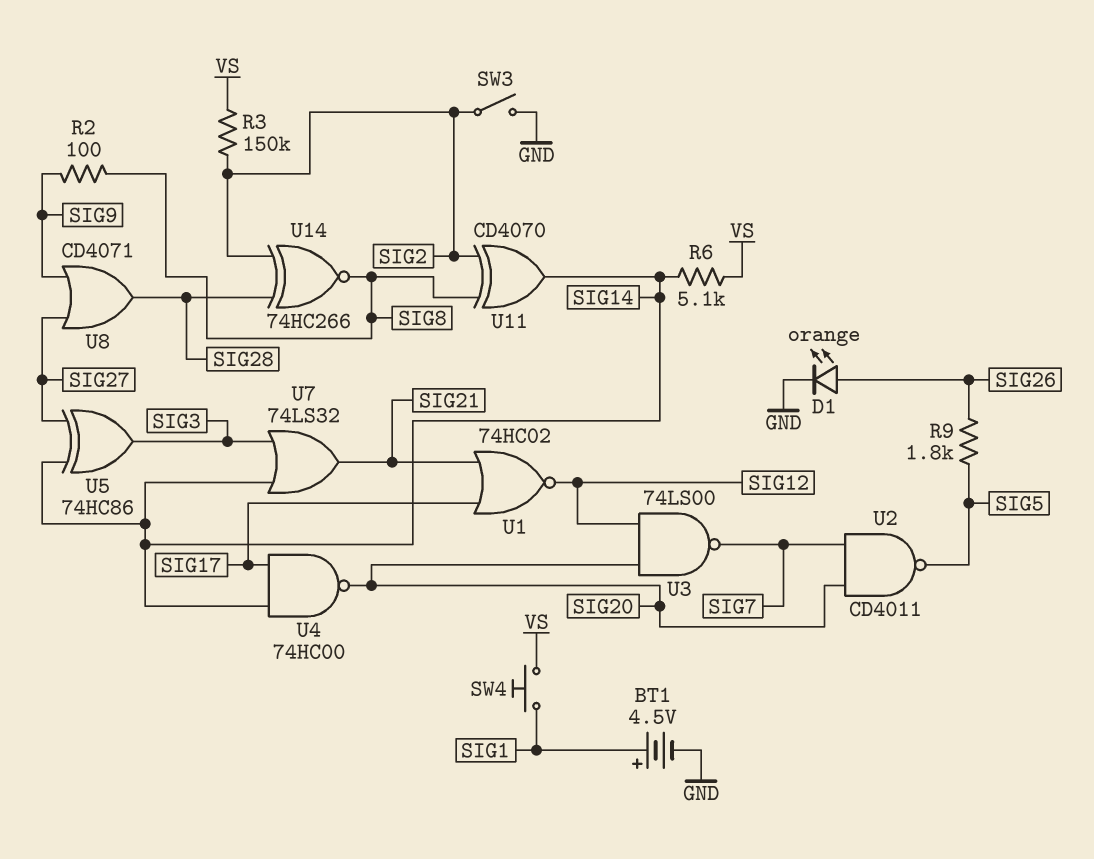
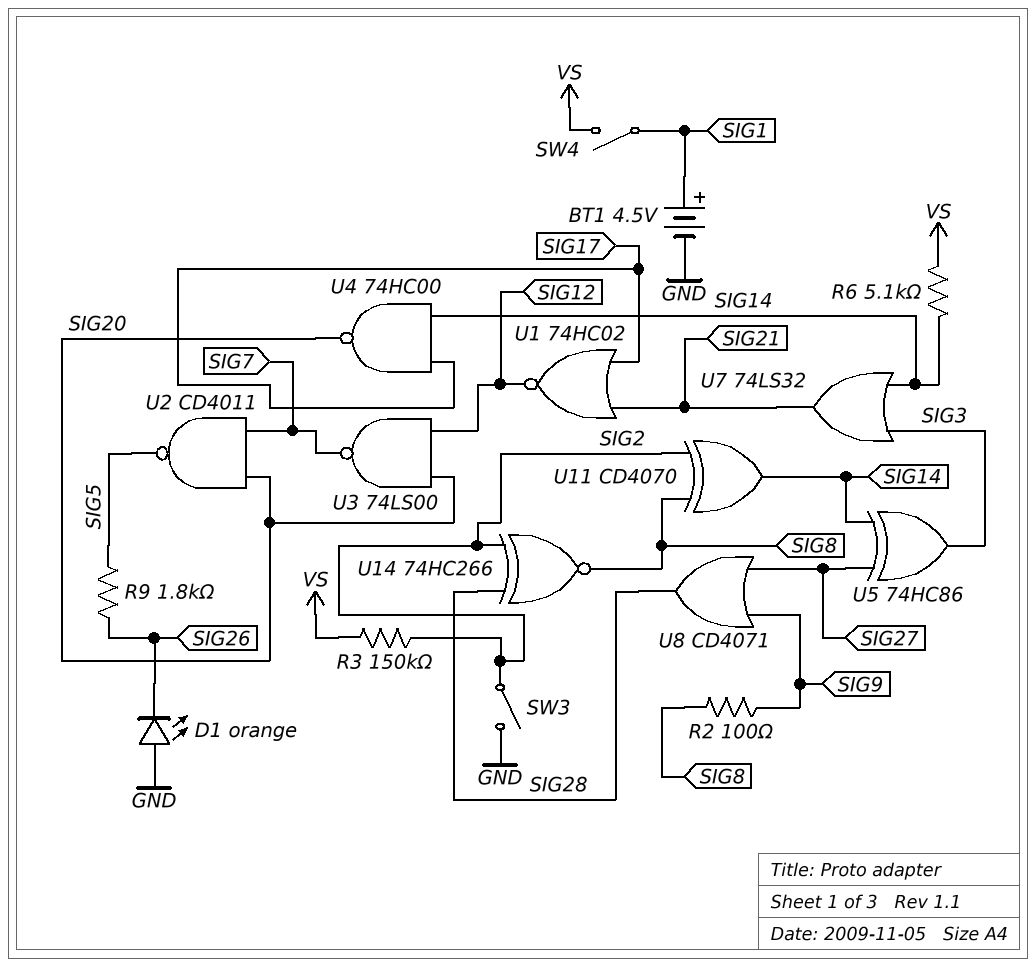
D1: LED orange (A SIG26, K GND) -> LED orange (A GND, K SIG26)
SW4: button (SIG1, VS) -> switch (SIG1, VS)

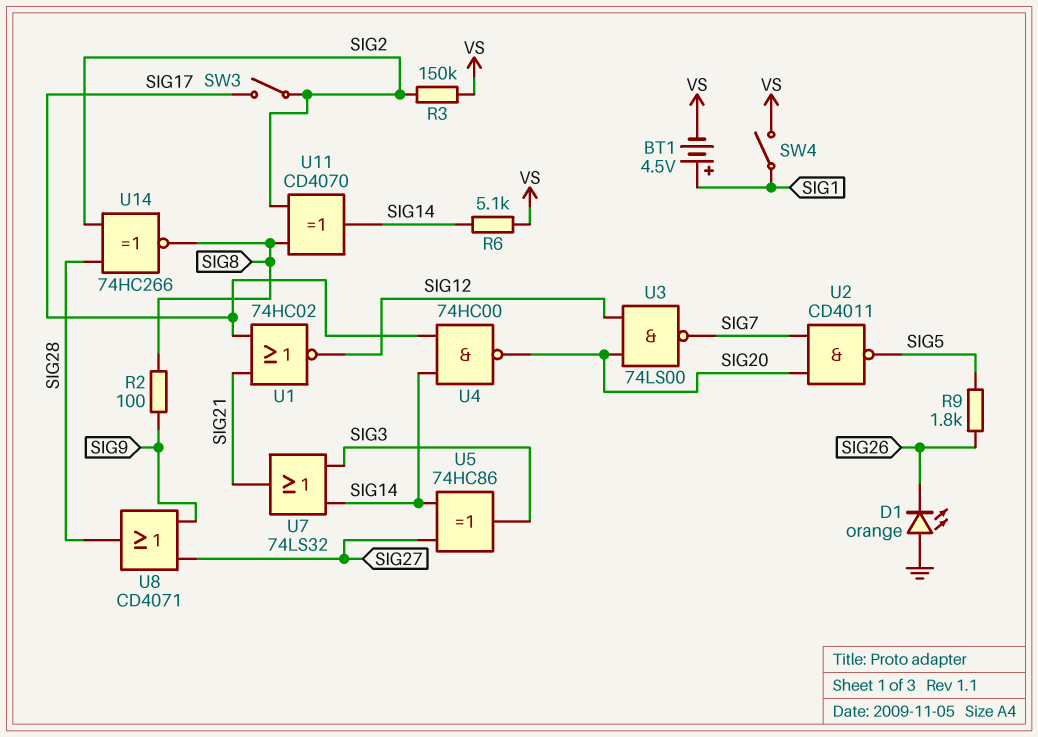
BT1: 4.5V (plus SIG1, minus GND) -> 4.5V (plus SIG1, minus VS)
SW3: switch (GND, SIG2) -> switch (SIG2, SIG17)

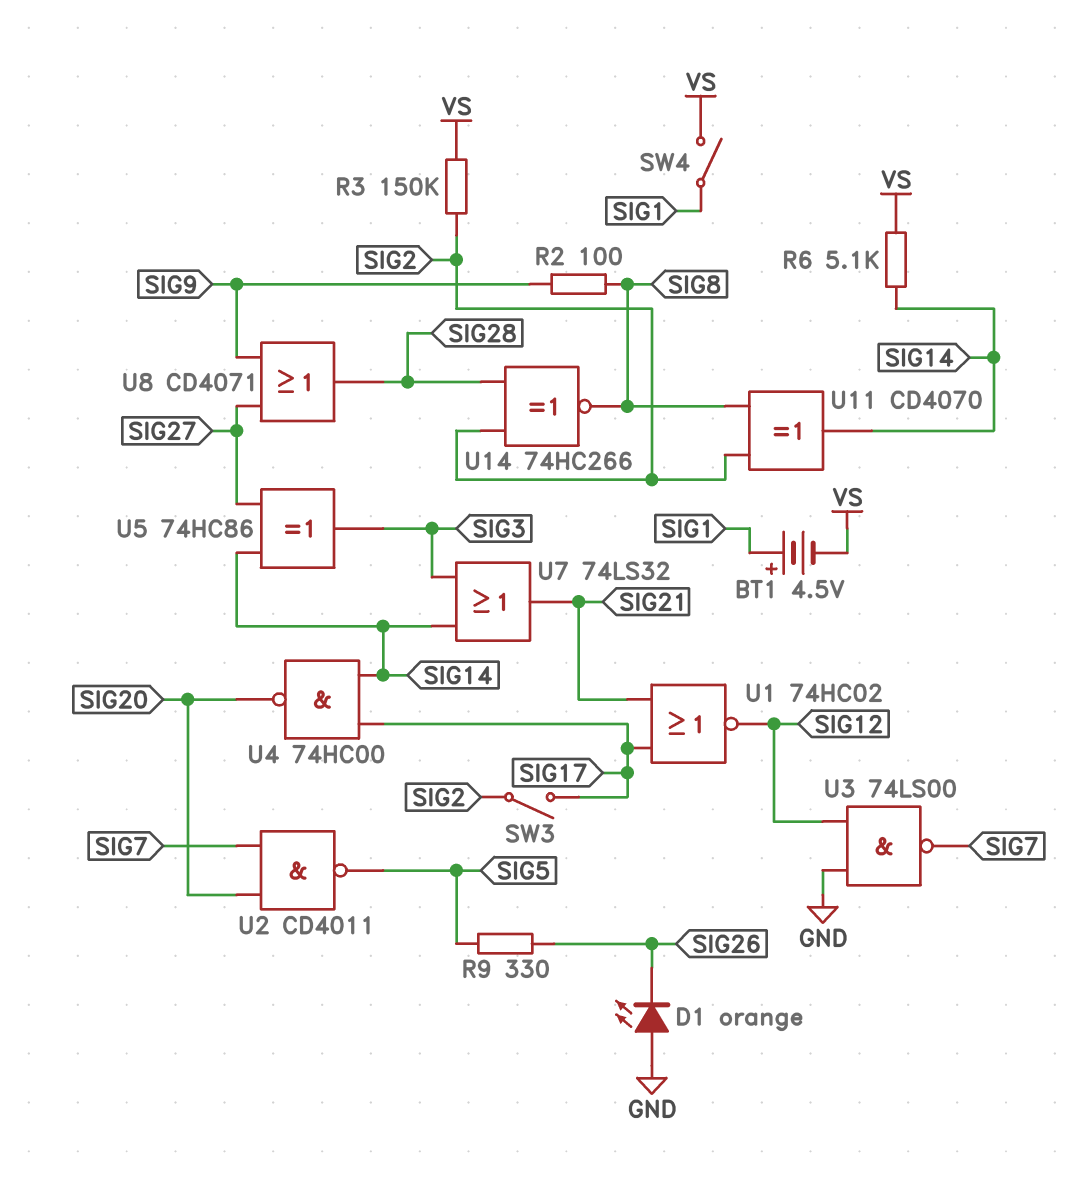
R9: 1.8k (SIG5, SIG26) -> 330 (SIG5, SIG26)
U3: NAND 74LS00 (in SIG12, in SIG20, out SIG7) -> NAND 74LS00 (in GND, in SIG12, out SIG7)

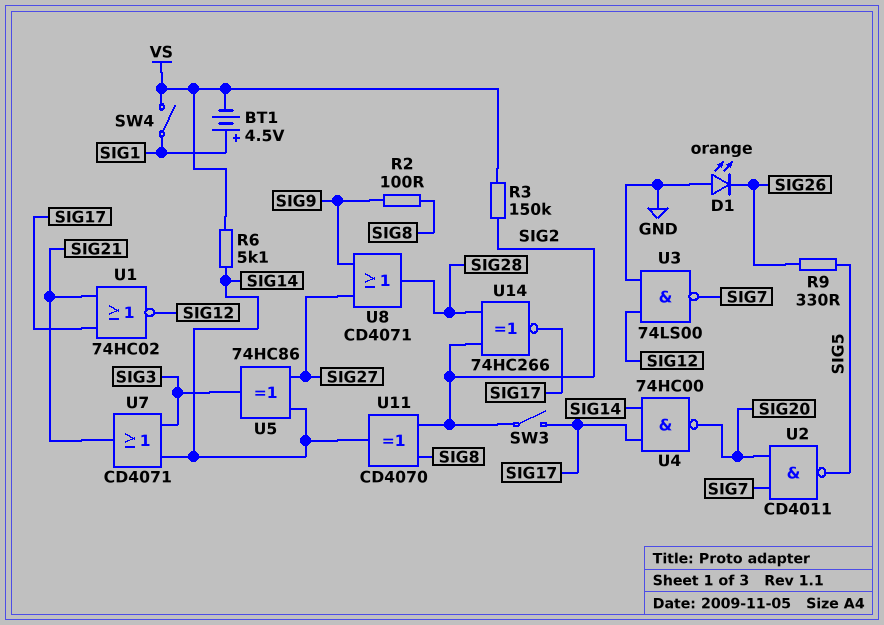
U7: OR 74LS32 (in SIG3, in SIG14, out SIG21) -> OR CD4071 (in SIG3, in SIG14, out SIG21)
U14: XNOR 74HC266 (in SIG2, in SIG28, out SIG8) -> XNOR 74HC266 (in SIG2, in SIG28, out SIG17)

